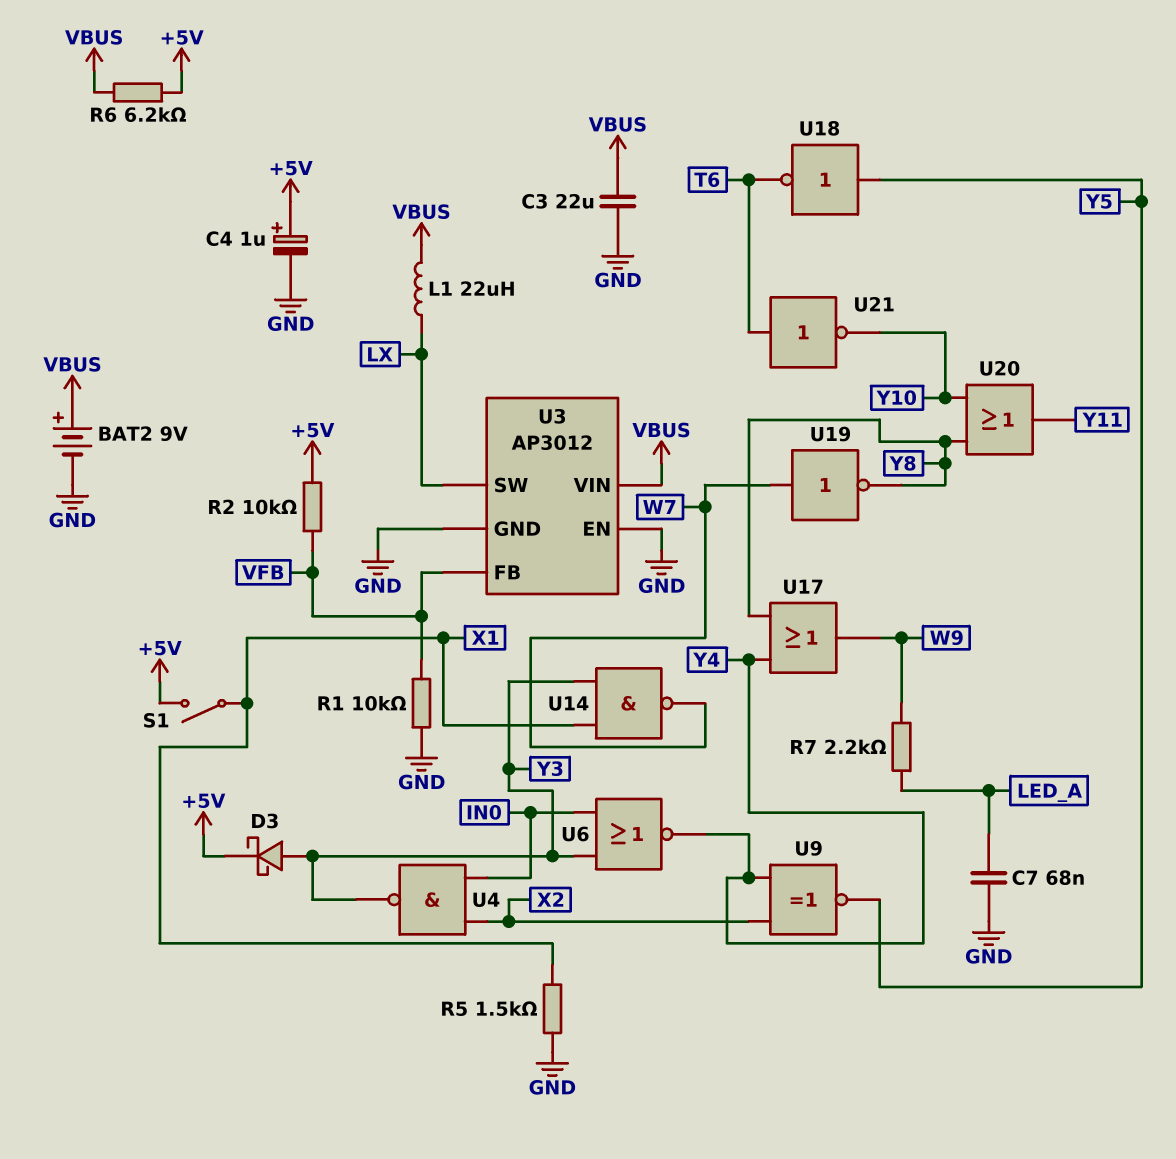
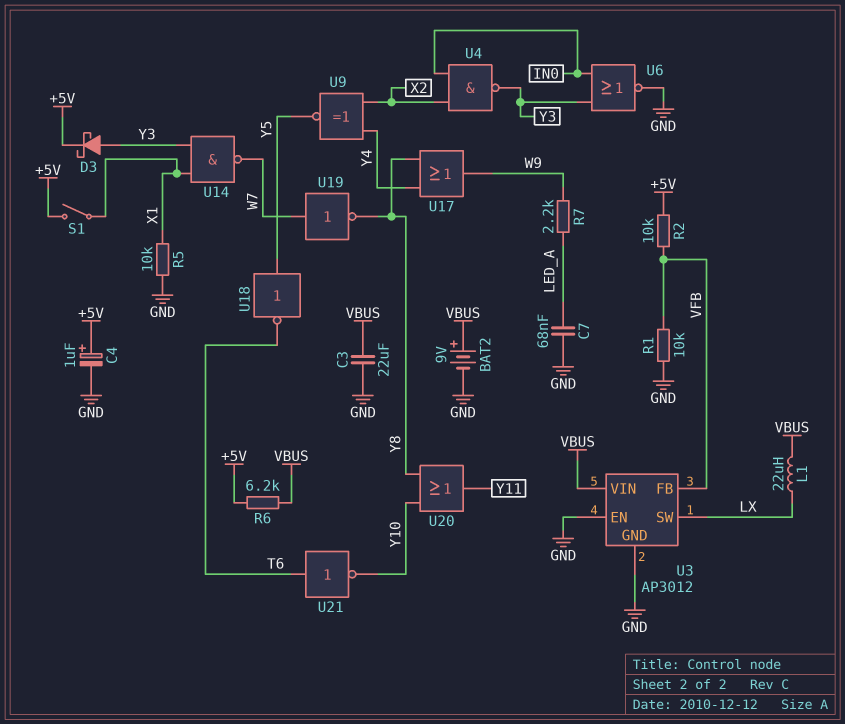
R5: 1.5k (GND, X1) -> 10k (GND, X1)
U6: NOR (in IN0, in Y3, out Y4) -> NOR (in IN0, in Y3, out GND)

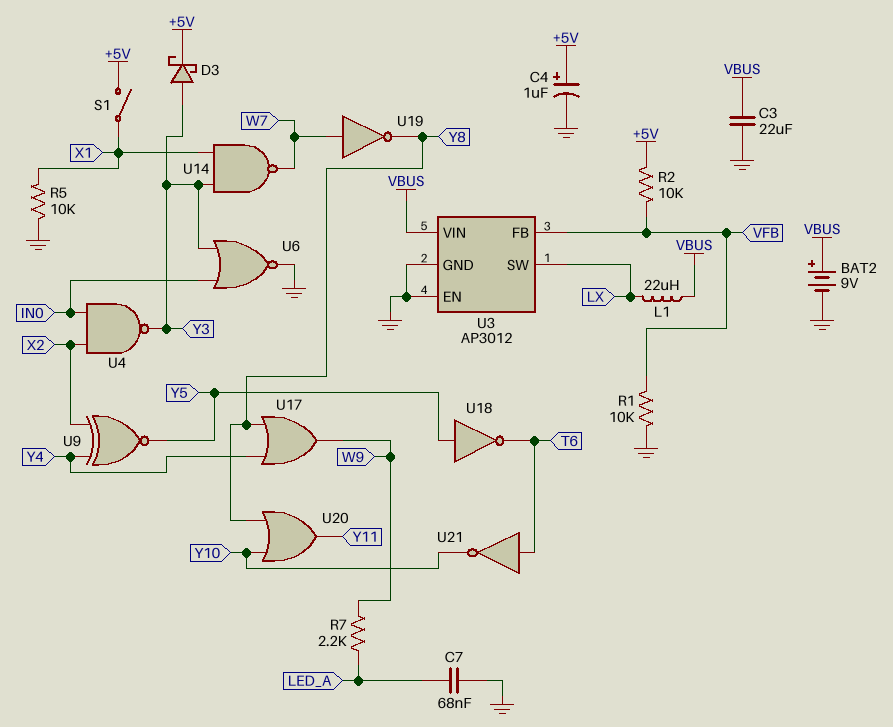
R6: 6.2k (+5V, VBUS) -> none

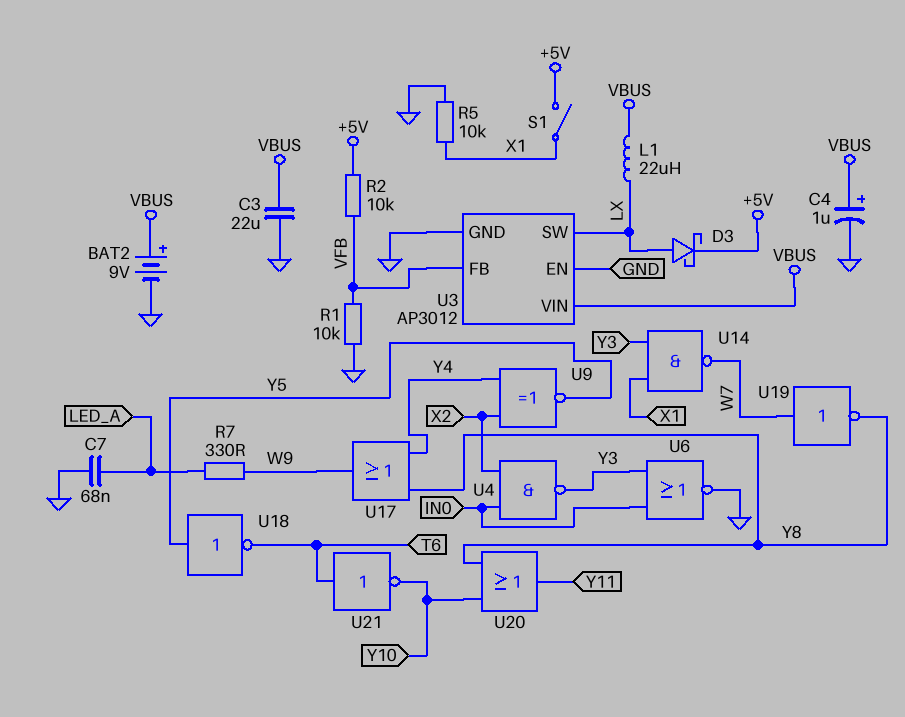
C4: 1uF (plus +5V, minus GND) -> 1uF (plus VBUS, minus GND)
D3: schottky (A Y3, K +5V) -> schottky (A LX, K +5V)
R7: 2.2k (LED_A, W9) -> 330 (LED_A, W9)

